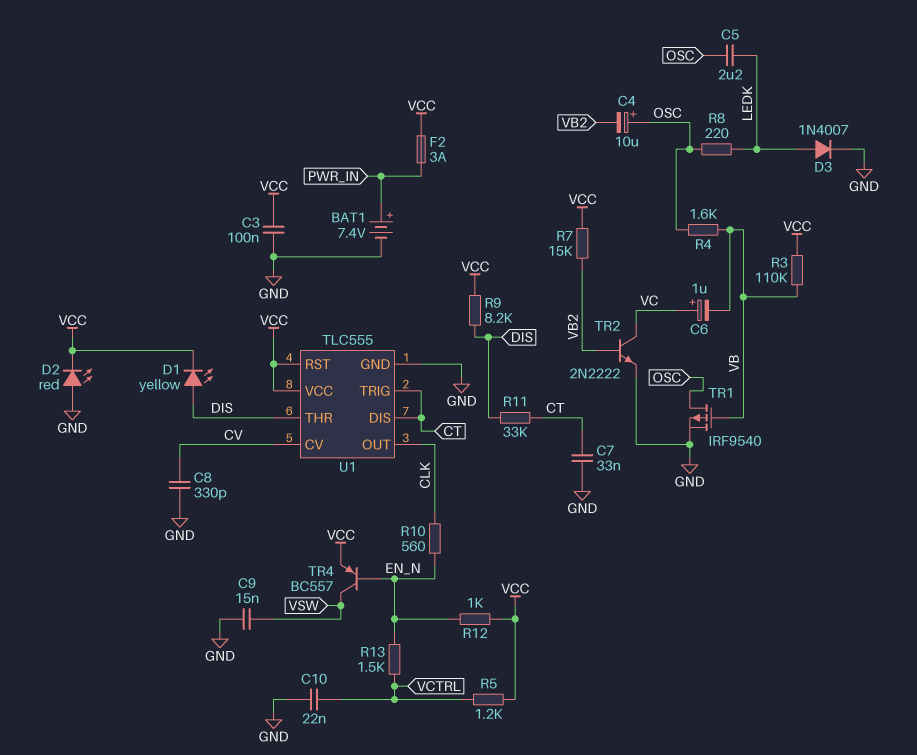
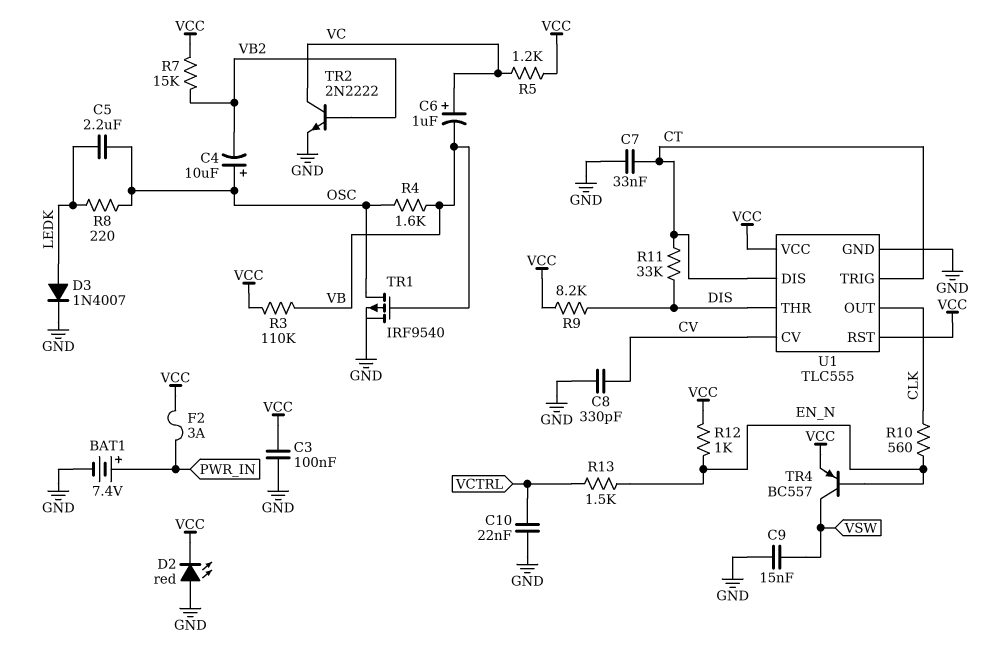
D1: LED yellow (A DIS, K VCC) -> none
R5: 1.2k (VCC, VCTRL) -> 1.2k (VC, VCC)

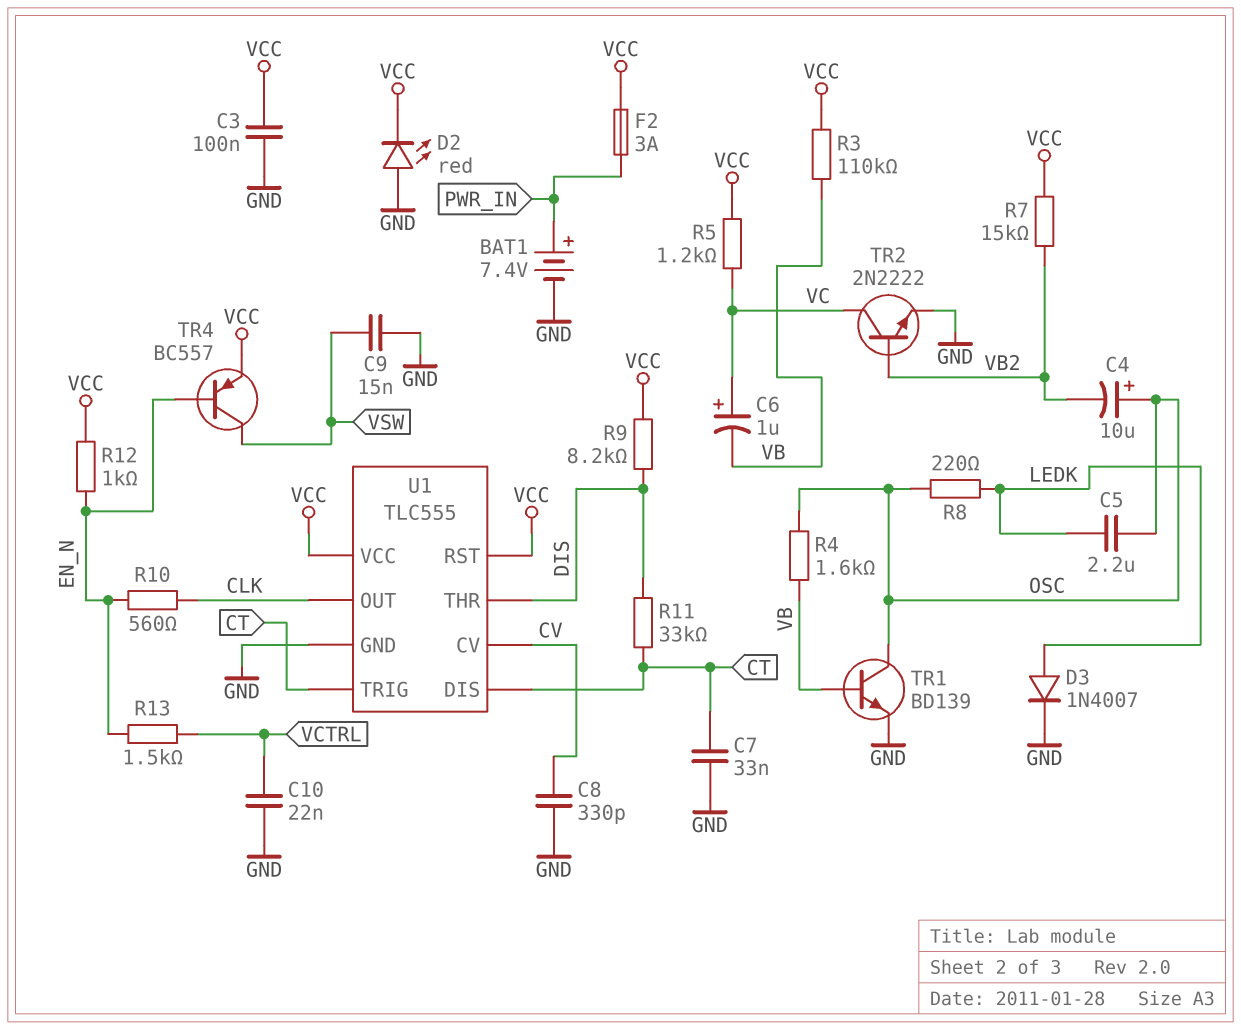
TR1: PMOS IRF9540 (G VB, D OSC, S GND) -> NPN BD139 (B VB, C OSC, E GND)

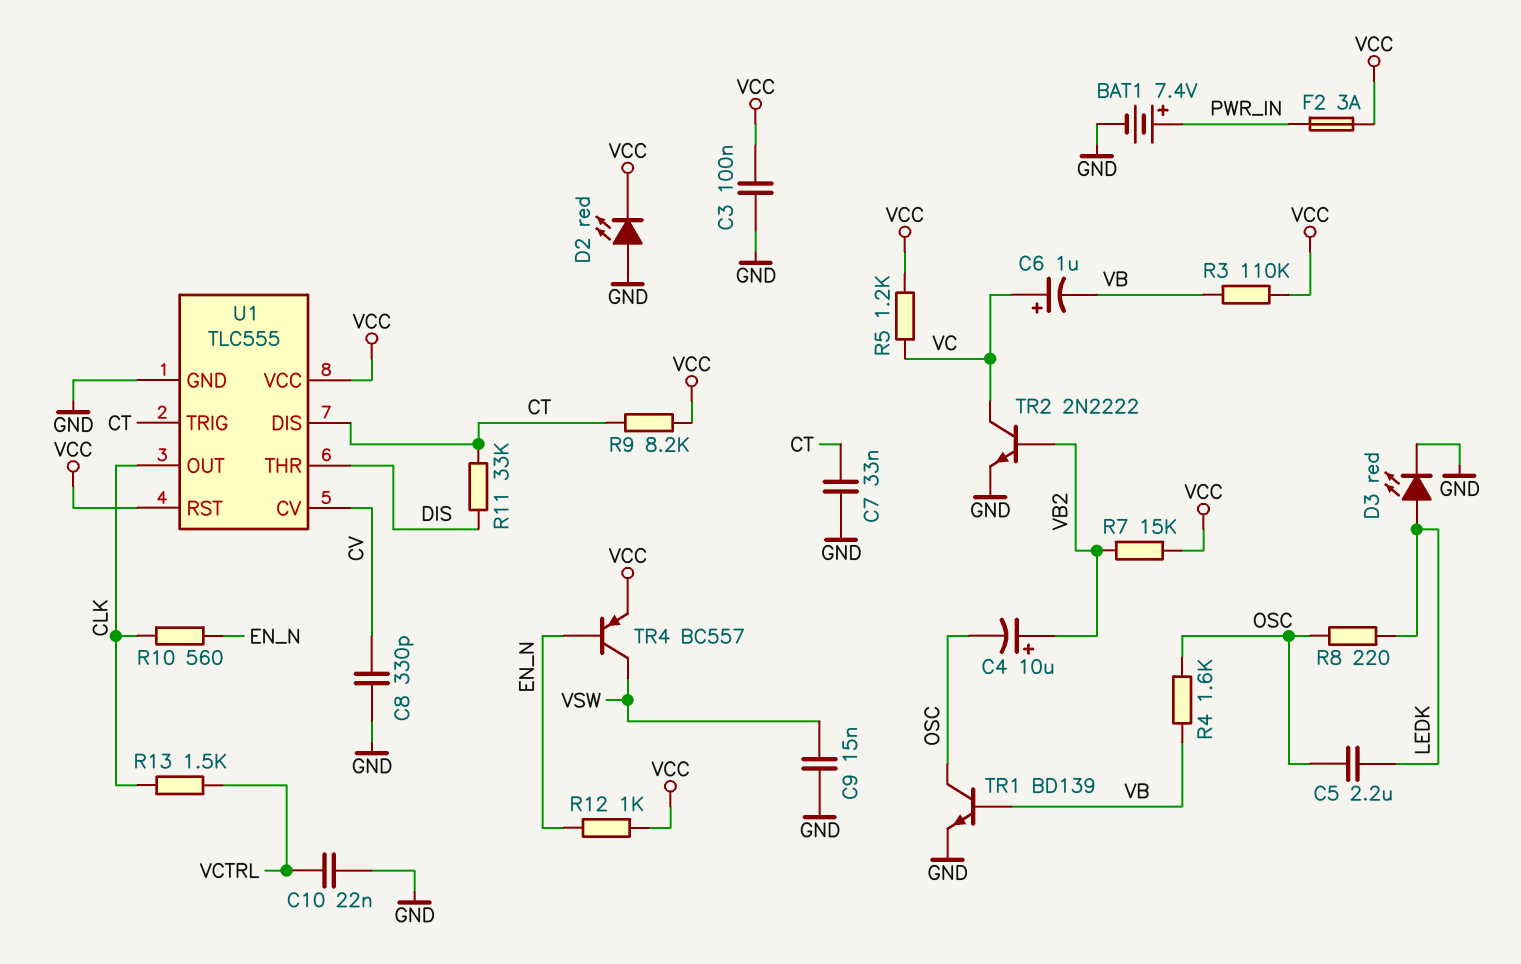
C4: 10uF (plus OSC, minus VB2) -> 10uF (plus VB2, minus OSC)
D3: diode 1N4007 (A LEDK, K GND) -> LED red (A LEDK, K GND)
R9: 8.2k (DIS, VCC) -> 8.2k (CT, VCC)
R13: 1.5k (EN_N, VCTRL) -> 1.5k (CLK, VCTRL)

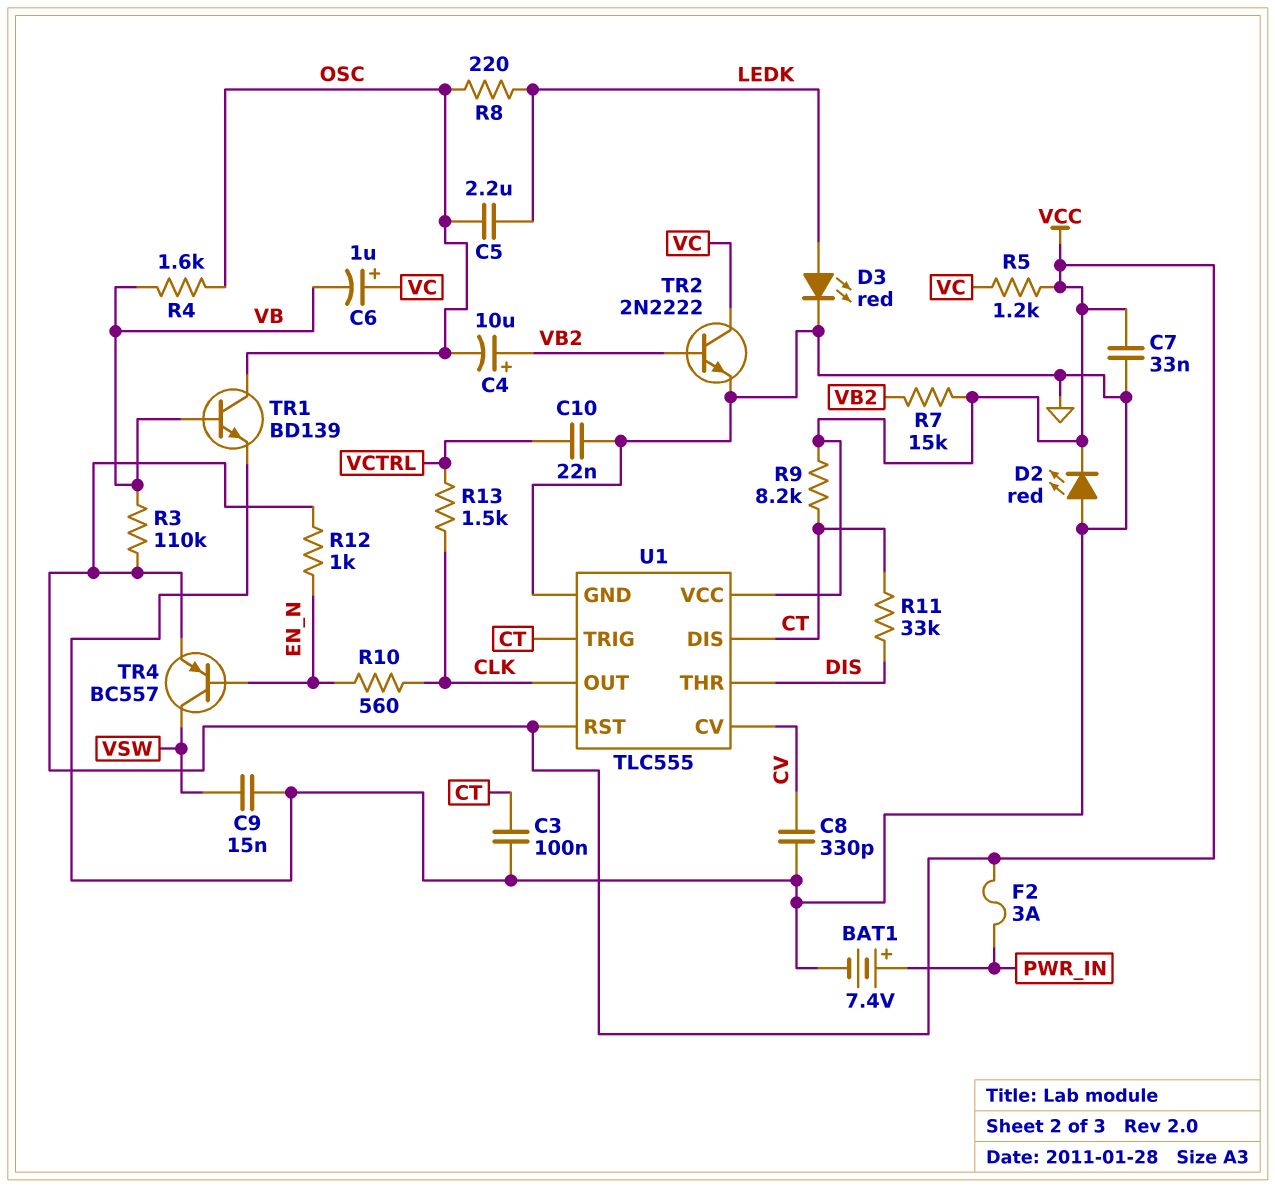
C3: 100nF (GND, VCC) -> 100nF (CT, GND)
C7: 33nF (CT, GND) -> 33nF (GND, VCC)

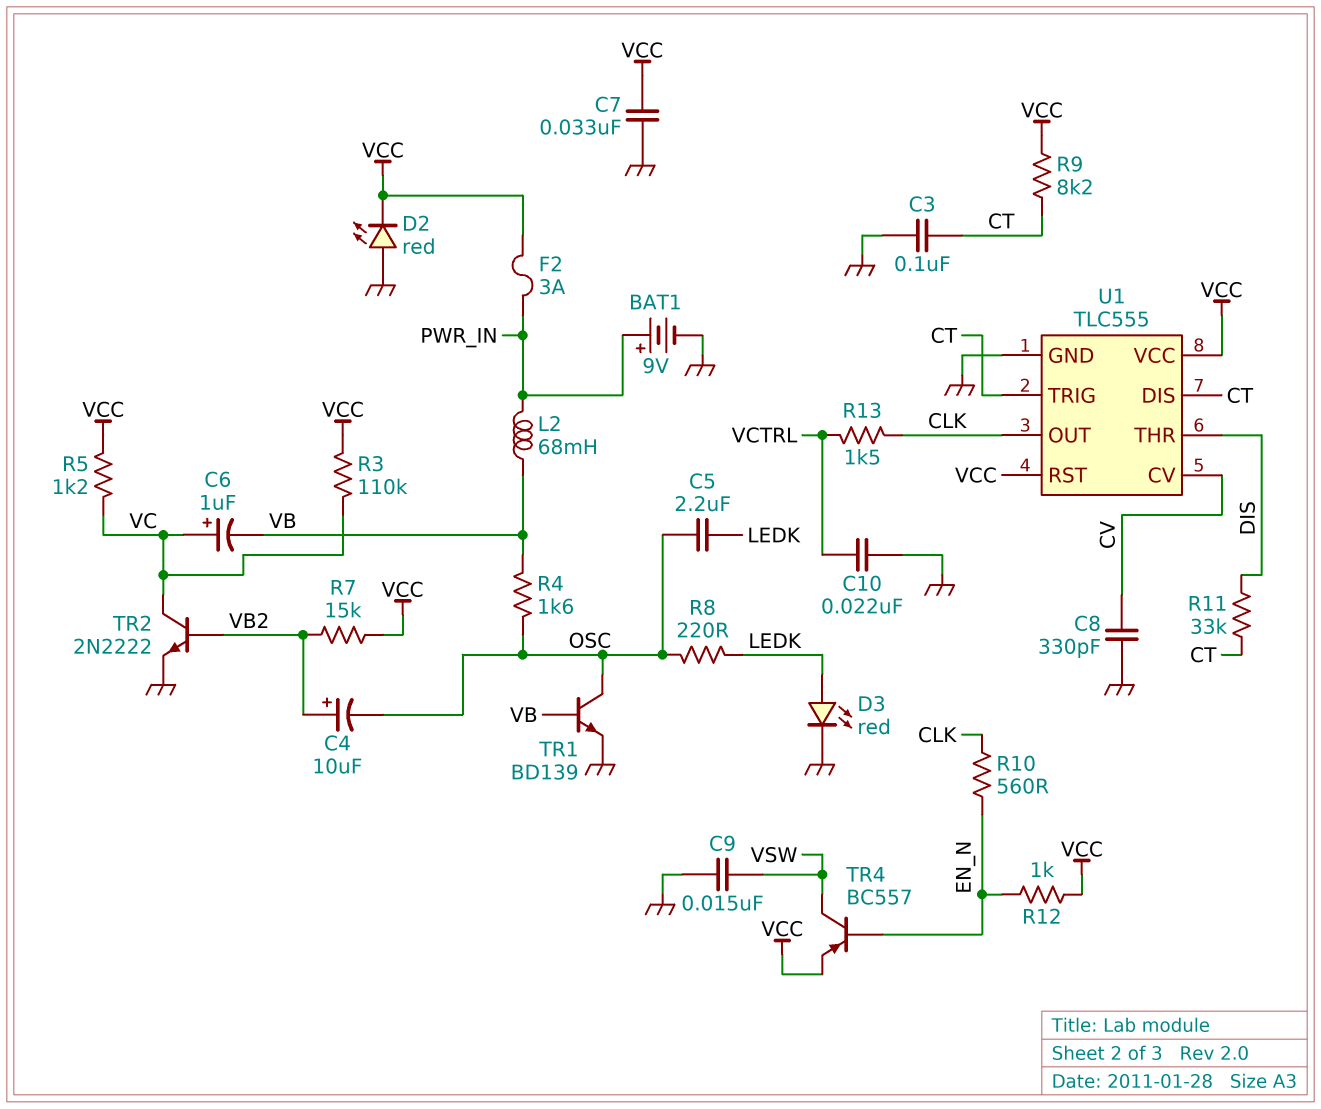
BAT1: 7.4V (plus PWR_IN, minus GND) -> 9V (plus PWR_IN, minus GND)
L2: none -> 68mH (PWR_IN, VB)
R3: 110k (VB, VCC) -> 110k (VC, VCC)

